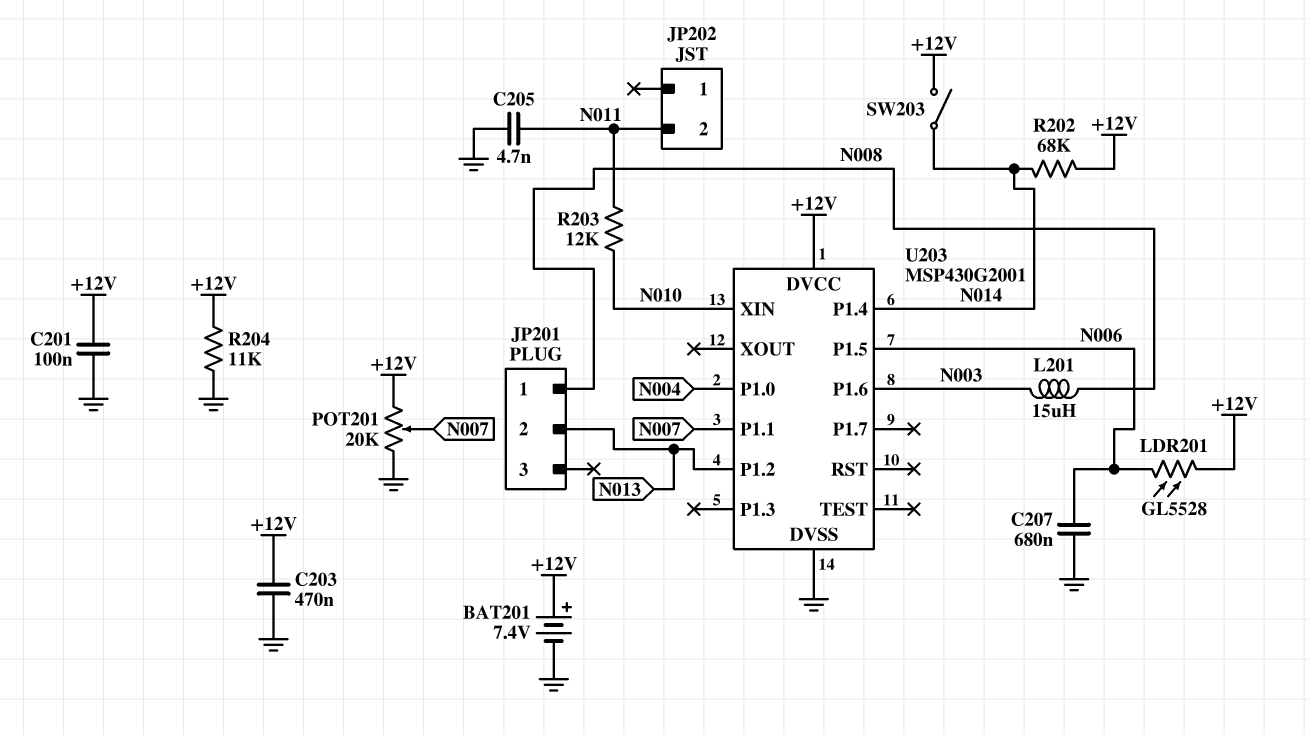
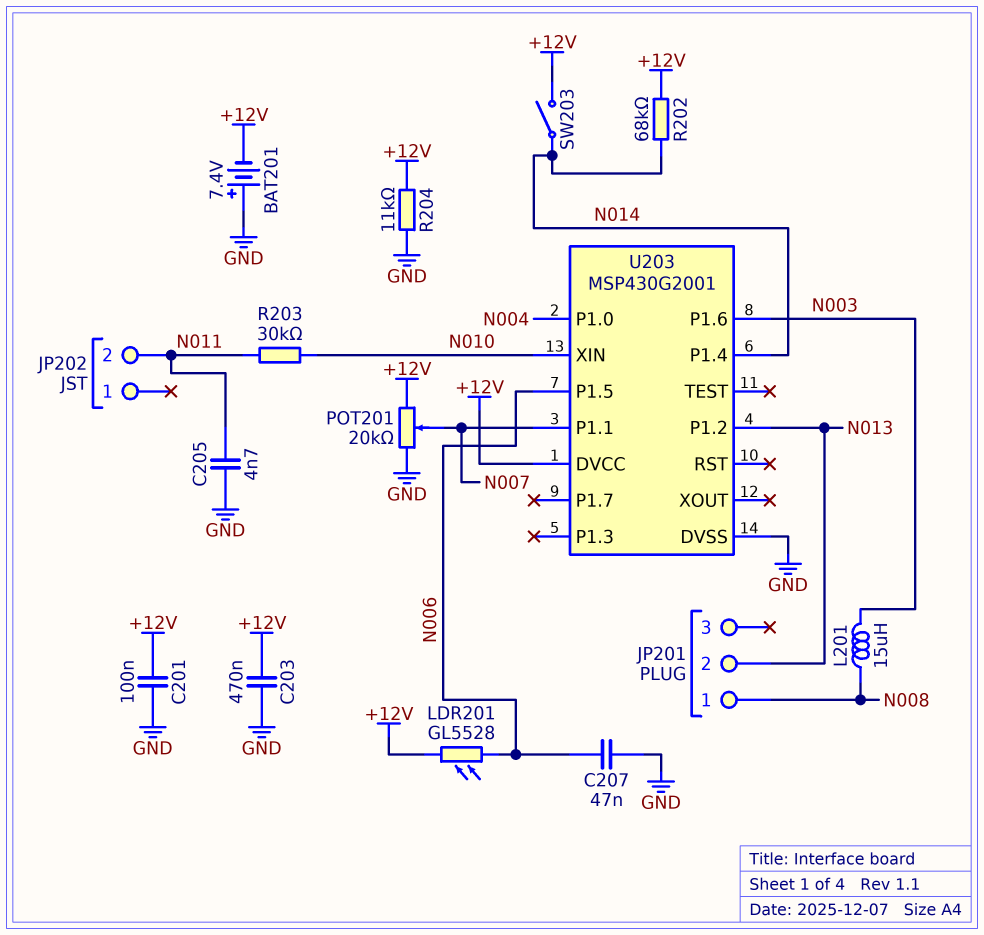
BAT201: 7.4V (plus +12V, minus GND) -> 7.4V (plus GND, minus +12V)
C207: 680nF (GND, N006) -> 47nF (GND, N006)
R203: 12k (N010, N011) -> 30k (N010, N011)

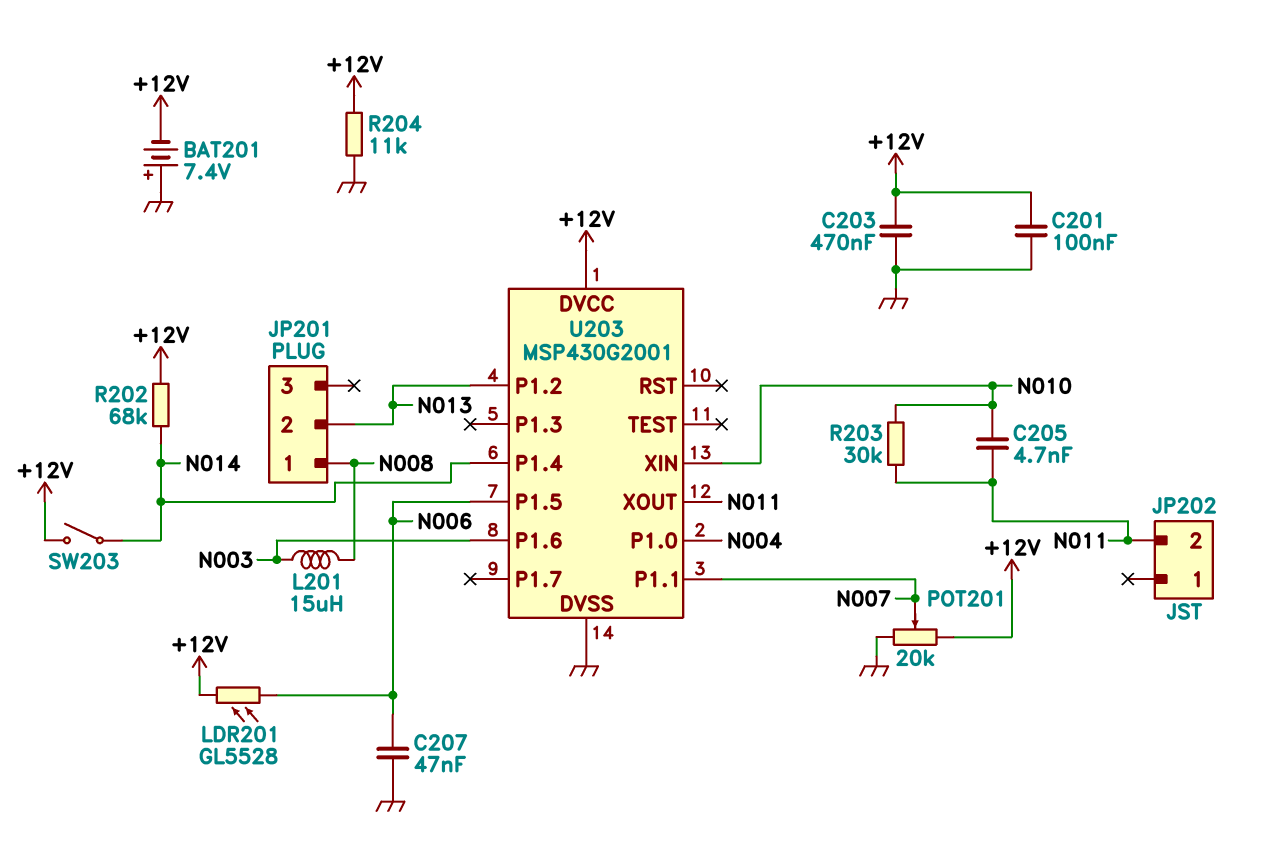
C205: 4.7nF (GND, N011) -> 4.7nF (N010, N011)
U203 pin XOUT: none -> N011

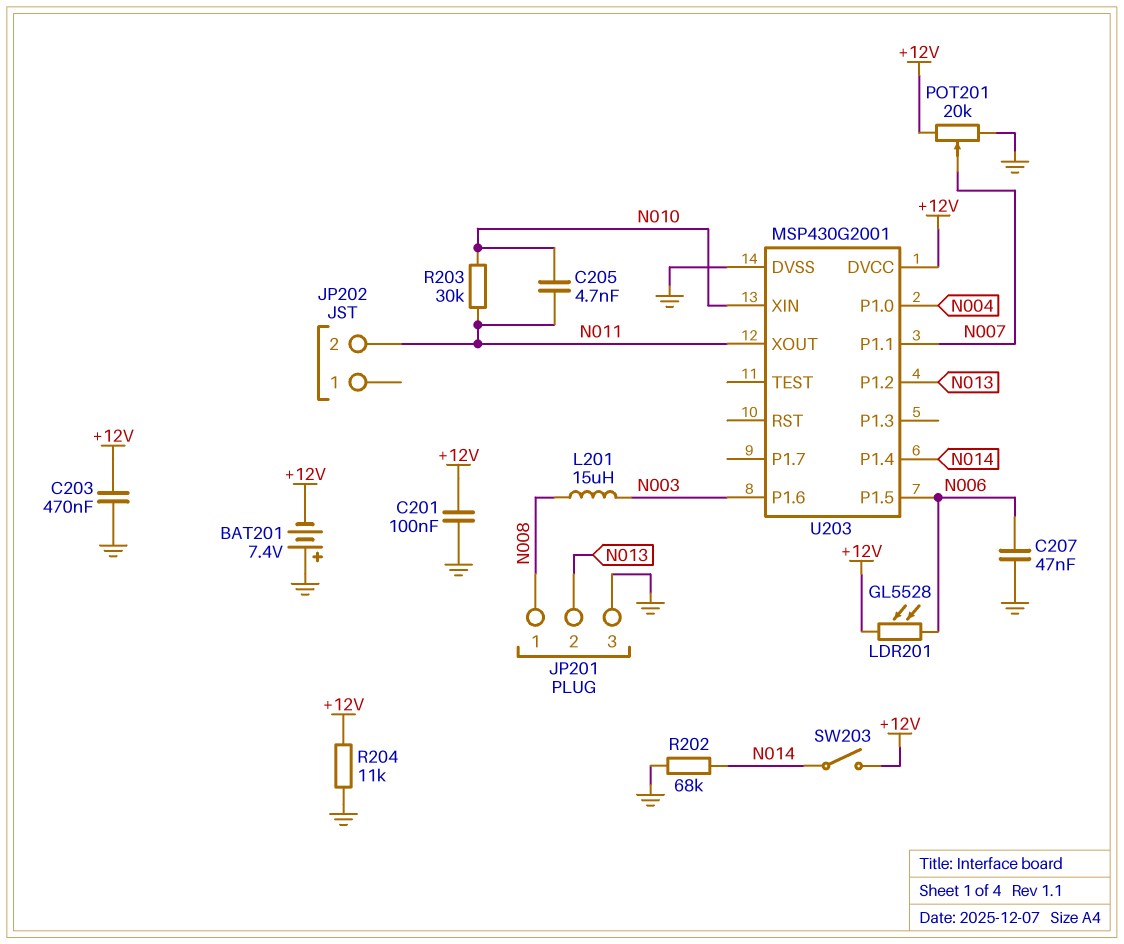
JP201 pin 3: none -> GND
R202: 68k (+12V, N014) -> 68k (GND, N014)

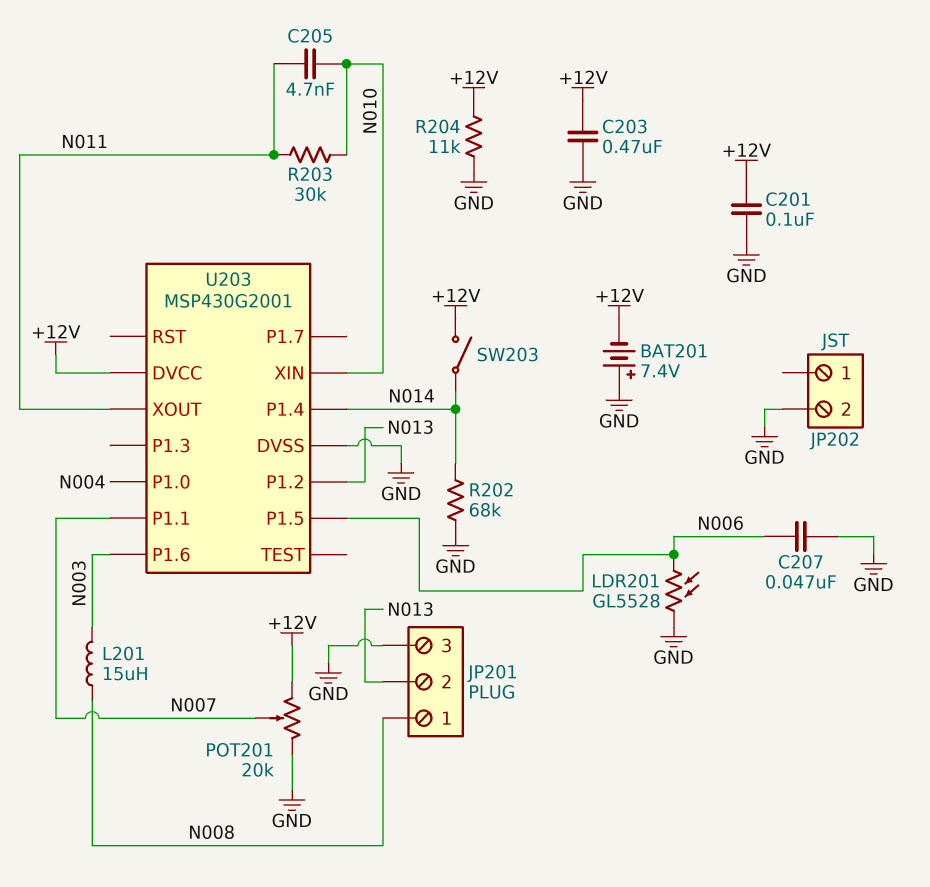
JP202 pin 2: N011 -> GND
LDR201: GL5528 (+12V, N006) -> GL5528 (GND, N006)

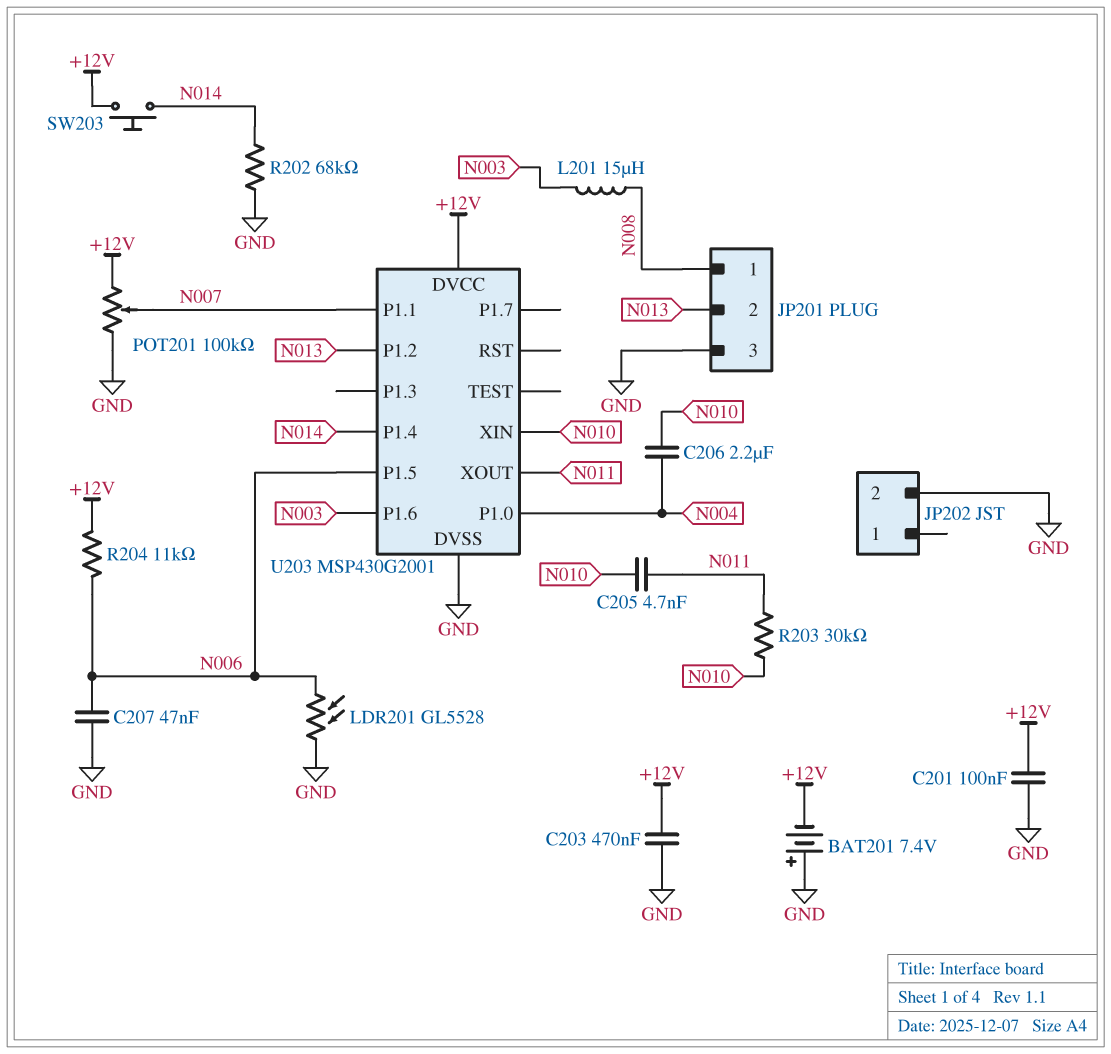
C206: none -> 2.2uF (N004, N010)
POT201: 20k (+12V, GND, wiper N007) -> 100k (+12V, GND, wiper N007)
R204: 11k (+12V, GND) -> 11k (+12V, N006)
SW203: switch (+12V, N014) -> button (+12V, N014)

